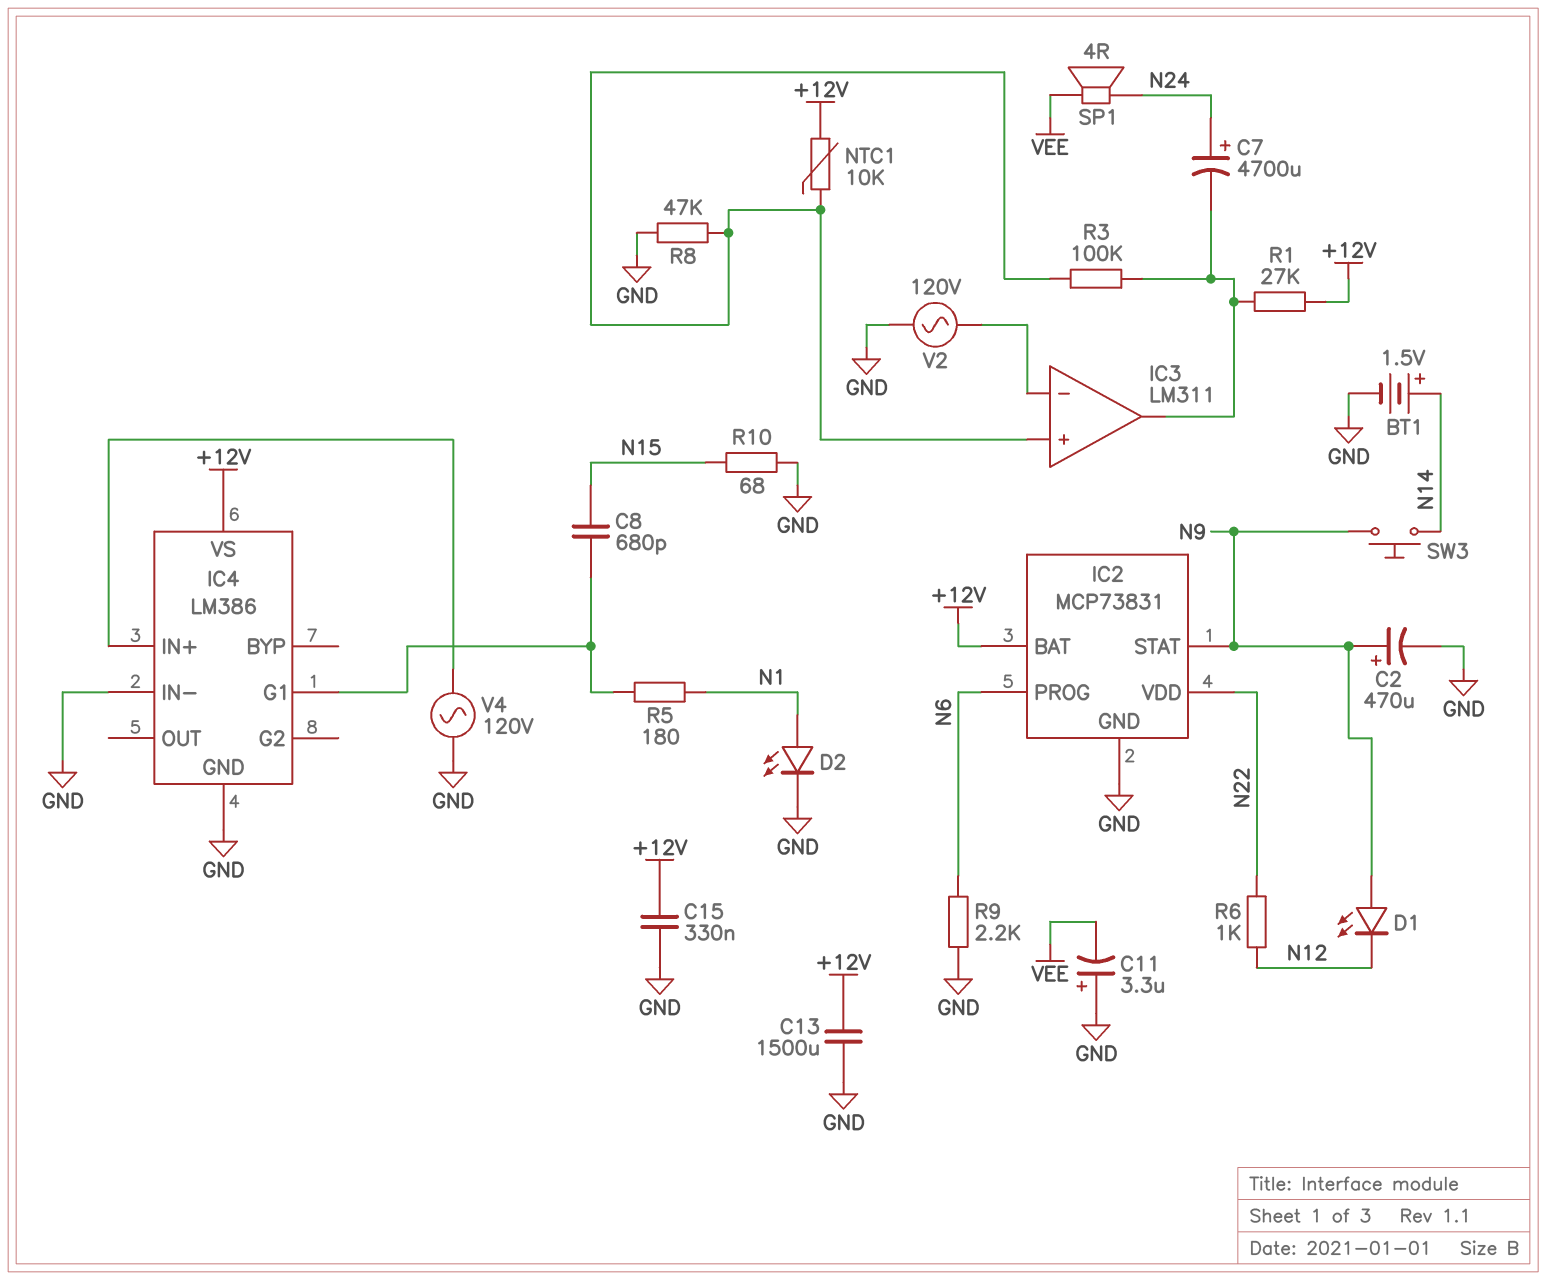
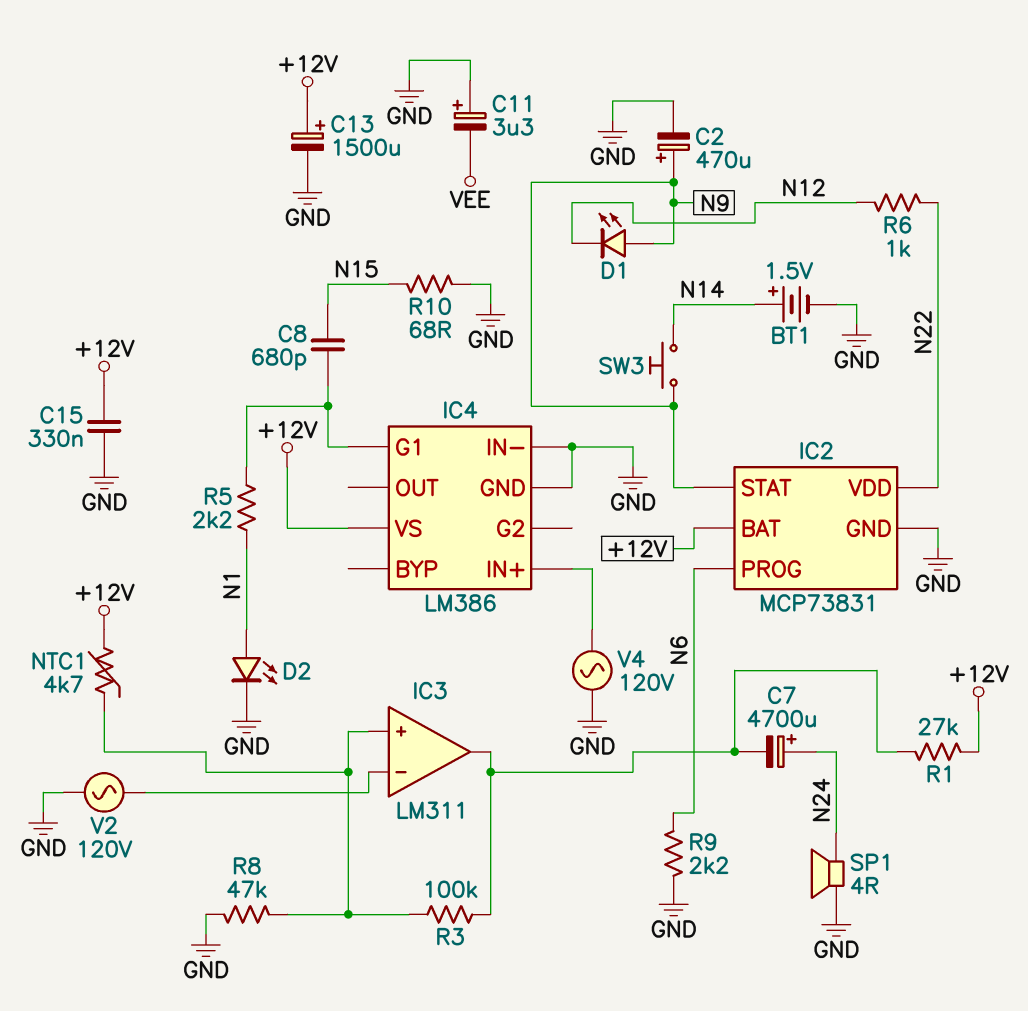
C13: 1500uF (+12V, GND) -> 1500uF (plus +12V, minus GND)
NTC1: 10k (+12V, IC3/in+) -> 4.7k (+12V, IC3/in+)
R5: 180 (IC4/G1, N1) -> 2.2k (IC4/G1, N1)
SP1: speaker 4R (N24, VEE) -> speaker 4R (GND, N24)

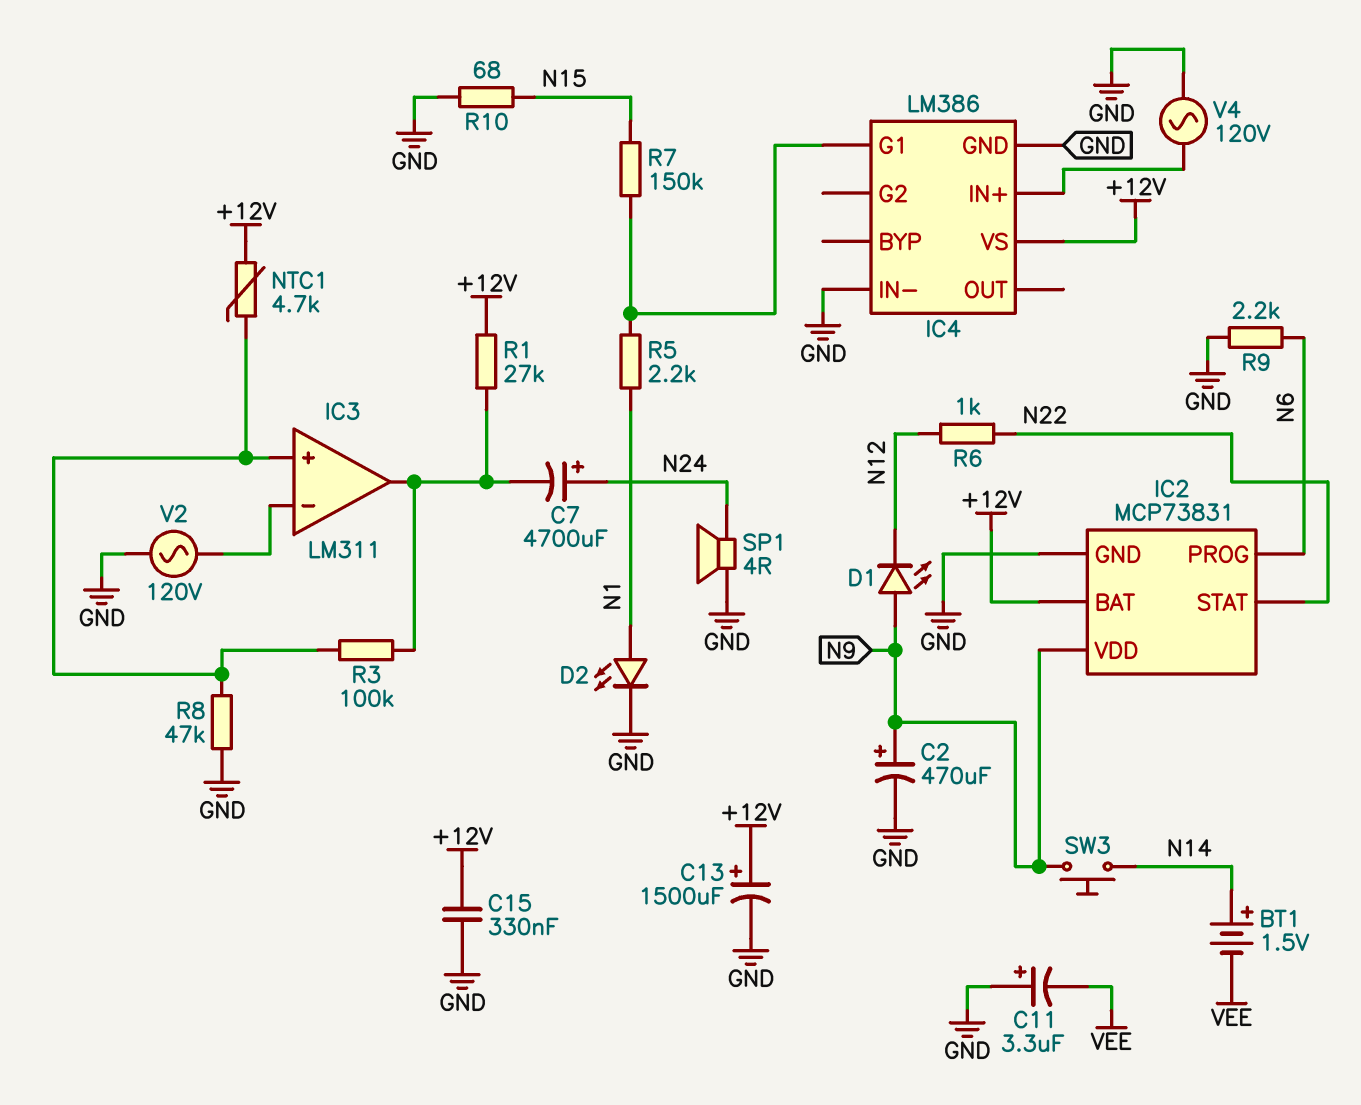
BT1: 1.5V (plus N14, minus GND) -> 1.5V (plus N14, minus VEE)
C8: 680pF (IC4/G1, N15) -> none
IC2 pin STAT: N9 -> N22
IC2 pin VDD: N22 -> N9
R7: none -> 150k (IC4/G1, N15)

